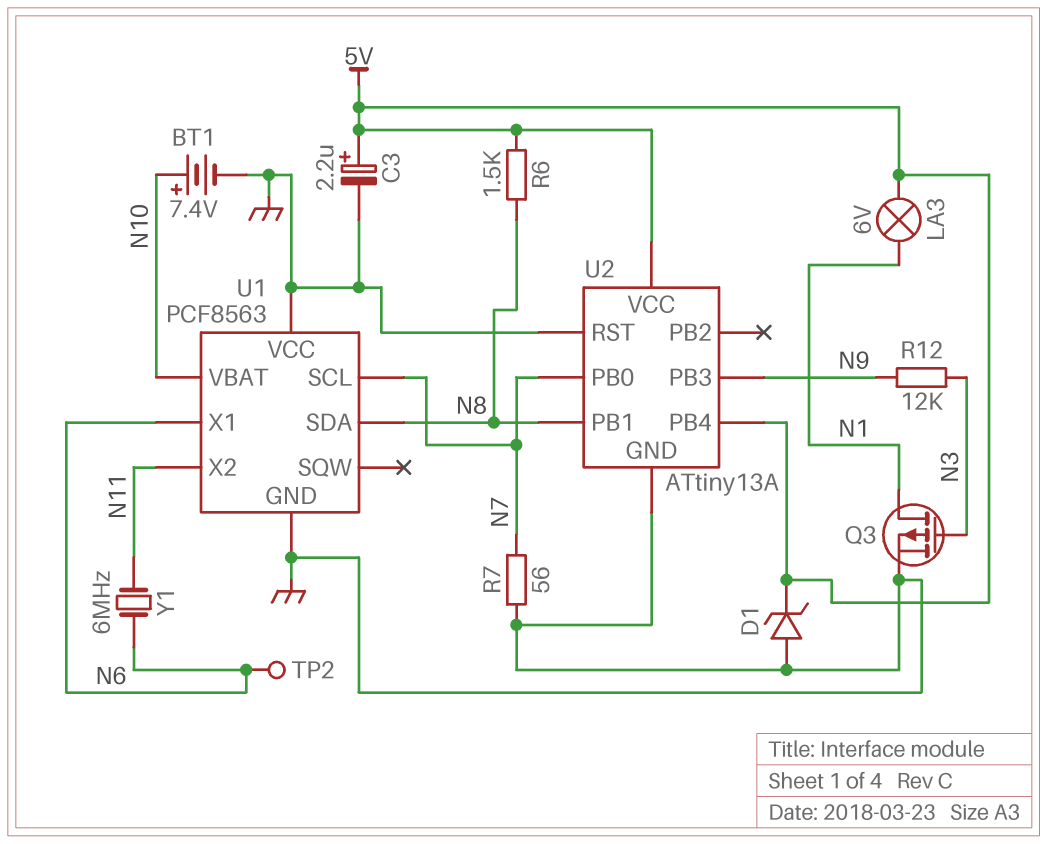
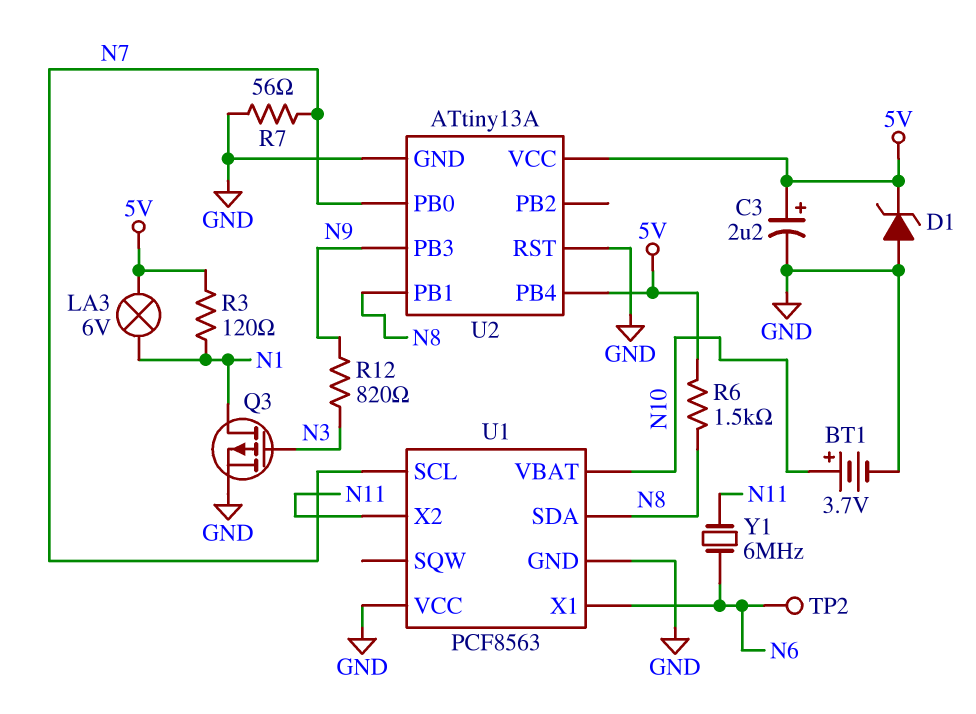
BT1: 7.4V (plus N10, minus GND) -> 3.7V (plus N10, minus GND)
R3: none -> 120 (5V, N1)
R12: 12k (N3, N9) -> 820 (N3, N9)

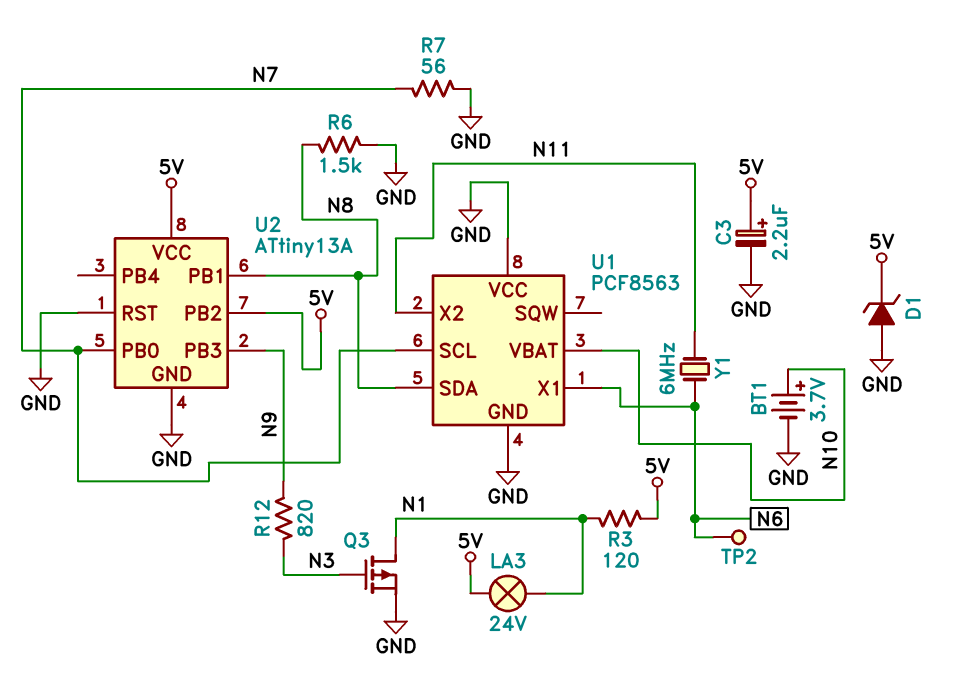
LA3: lamp 6V (5V, N1) -> lamp 24V (5V, N1)
R6: 1.5k (5V, N8) -> 1.5k (GND, N8)
U2 pin PB2: none -> 5V
U2 pin PB4: 5V -> none

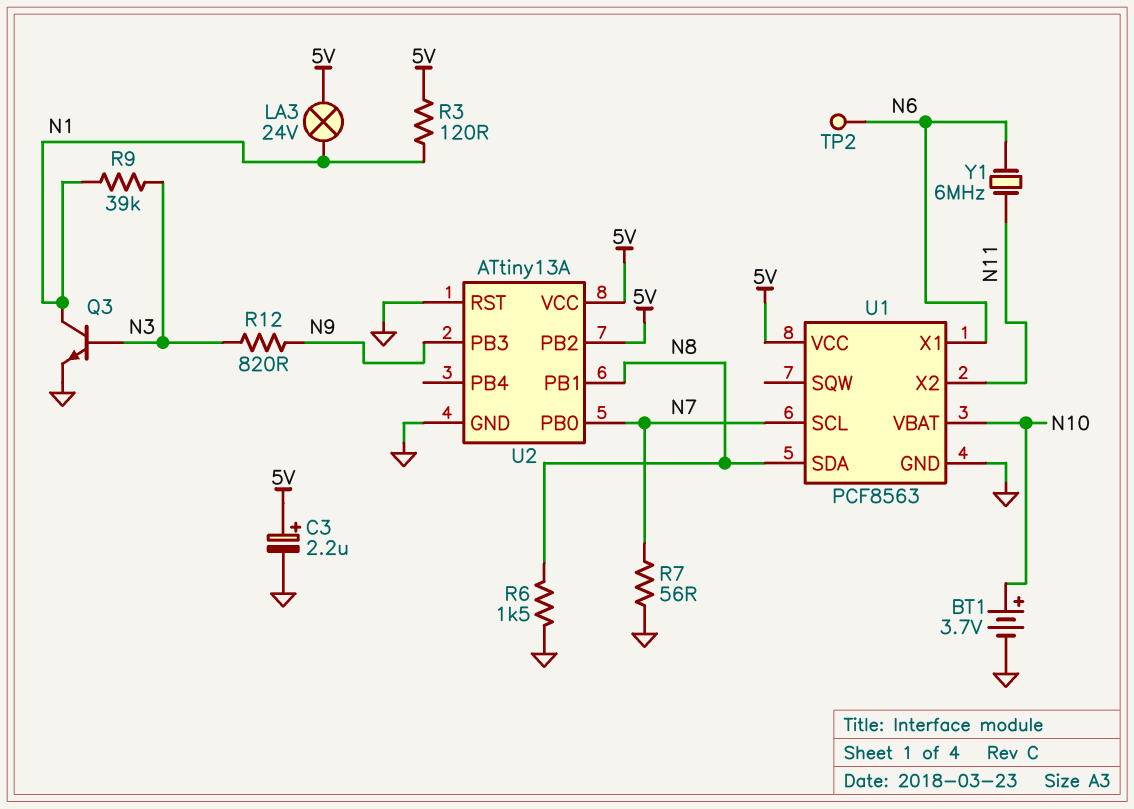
D1: zener (A GND, K 5V) -> none
Q3: PMOS (G N3, D N1, S GND) -> NPN (B N3, C N1, E GND)
R9: none -> 39k (N1, N3)
U1 pin VCC: GND -> 5V

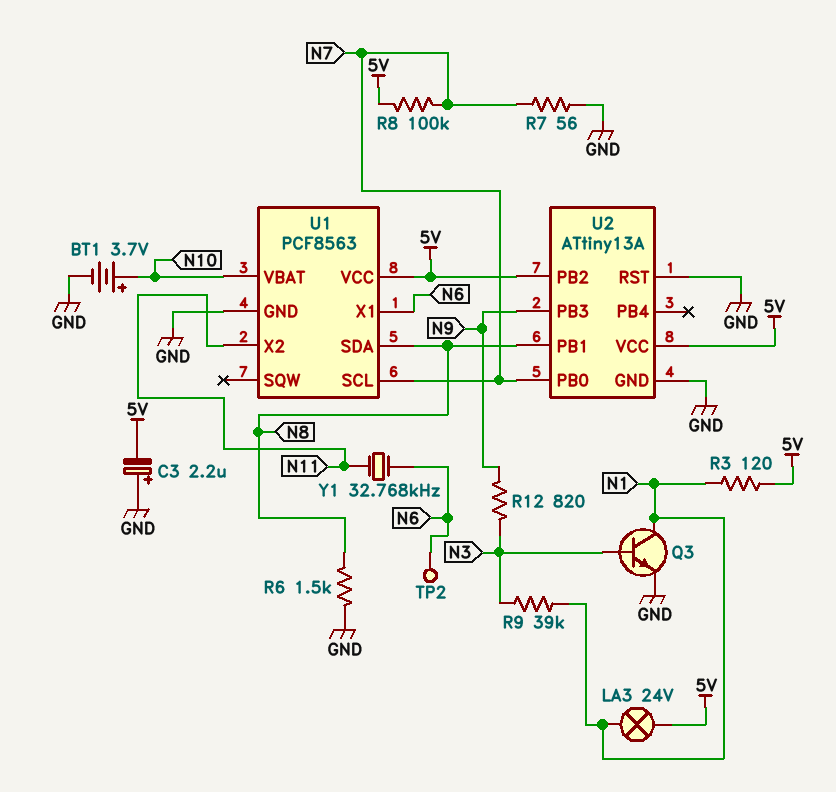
C3: 2.2uF (plus 5V, minus GND) -> 2.2uF (plus GND, minus 5V)
R8: none -> 100k (5V, N7)
Y1: 6MHz (N6, N11) -> 32.768kHz (N6, N11)

